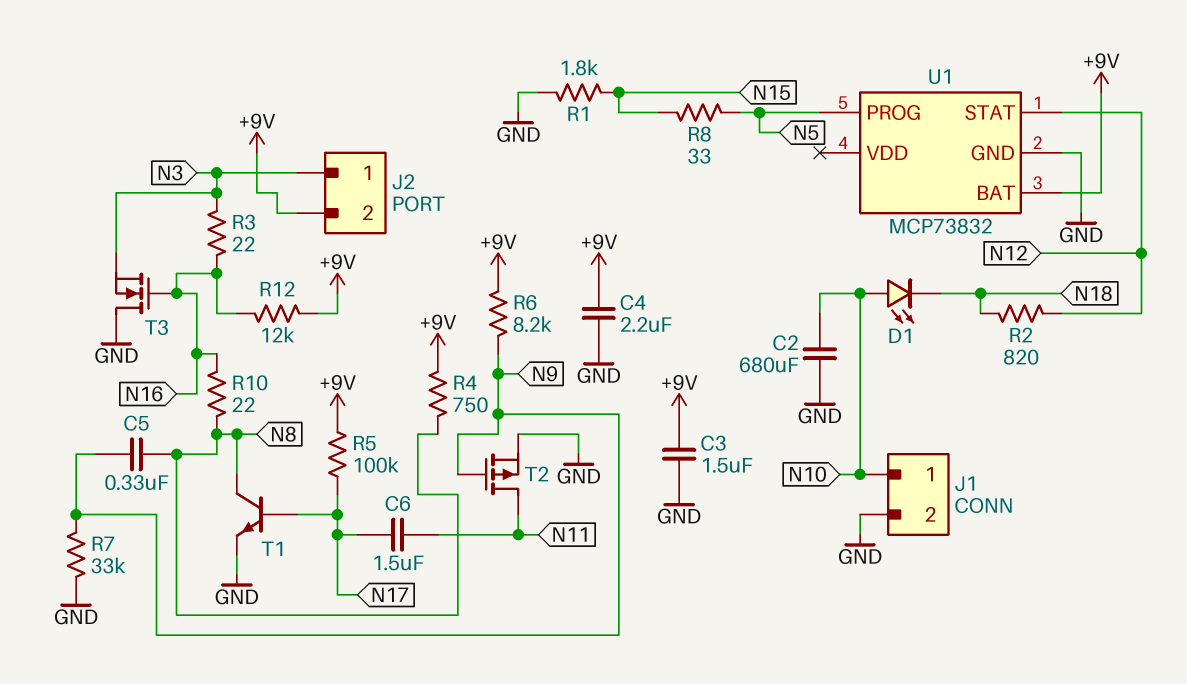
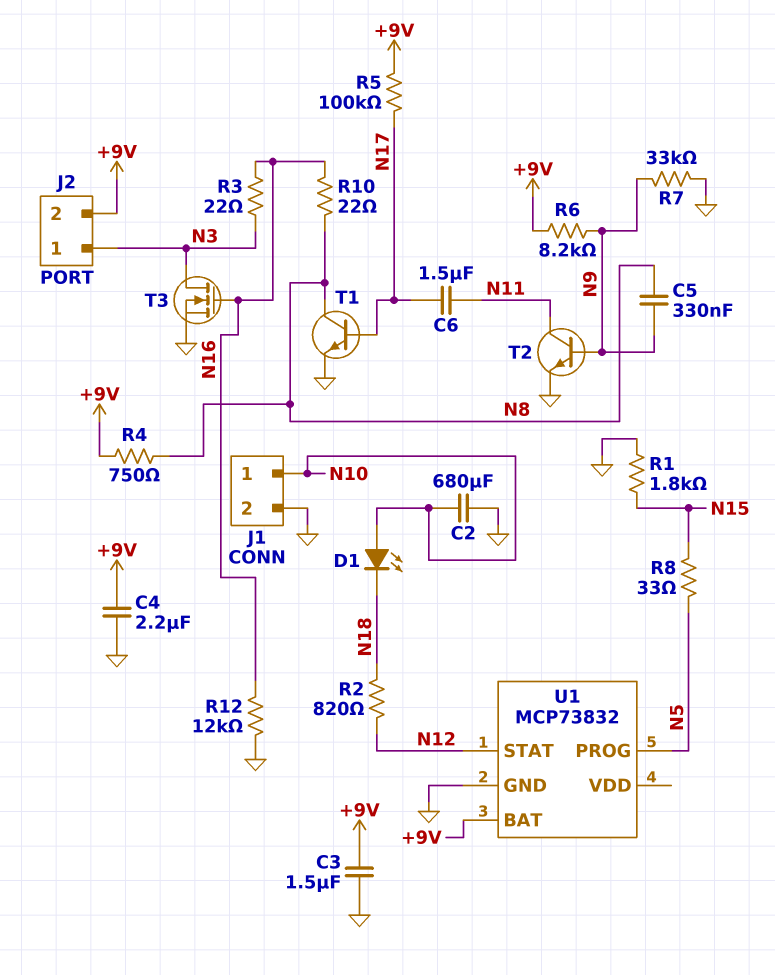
R12: 12k (+9V, N16) -> 12k (GND, N16)
T2: PMOS (G N9, D N11, S GND) -> NPN (B N9, C N11, E GND)
T3: NMOS (G N16, D GND, S N3) -> NMOS (G N16, D N3, S GND)

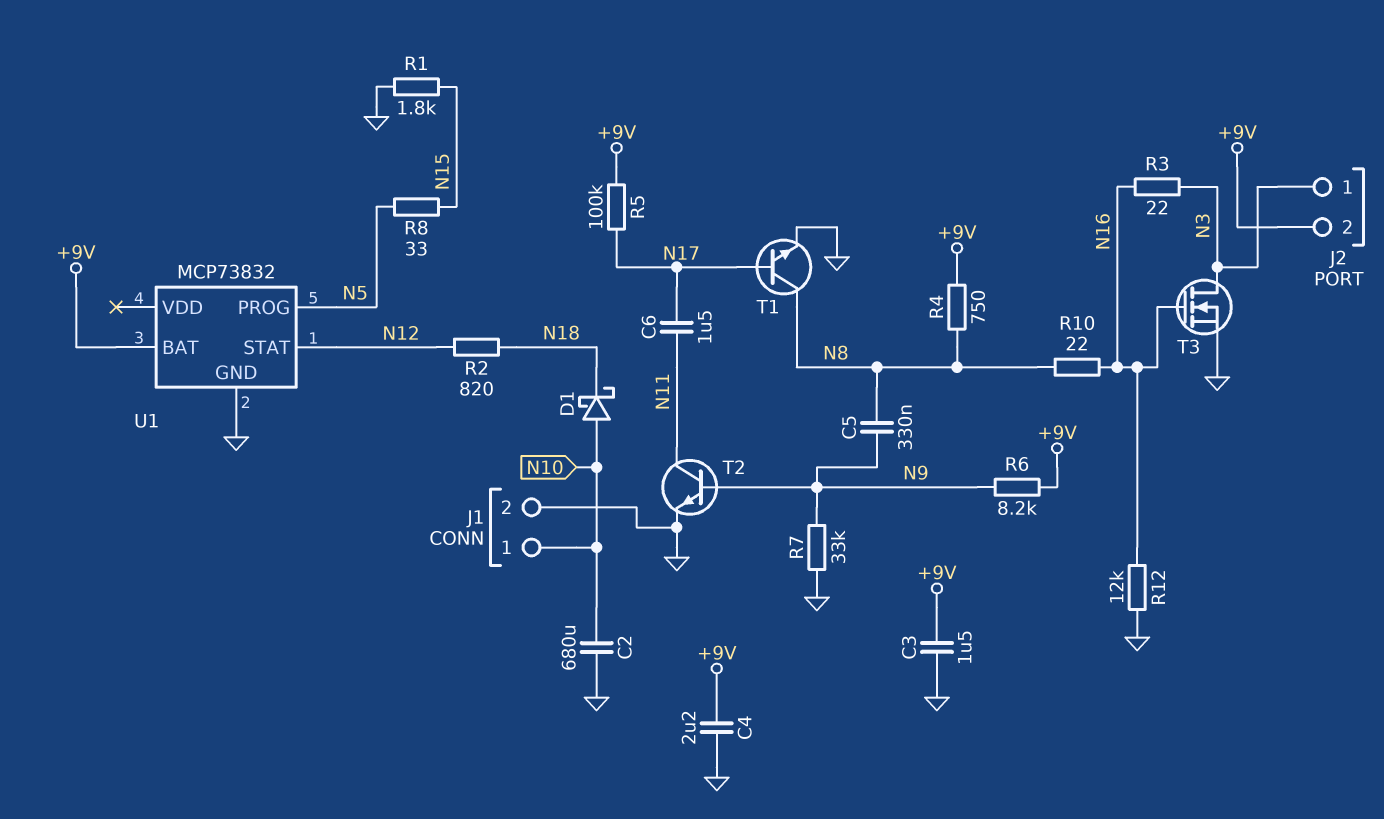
D1: LED (A N10, K N18) -> schottky (A N10, K N18)

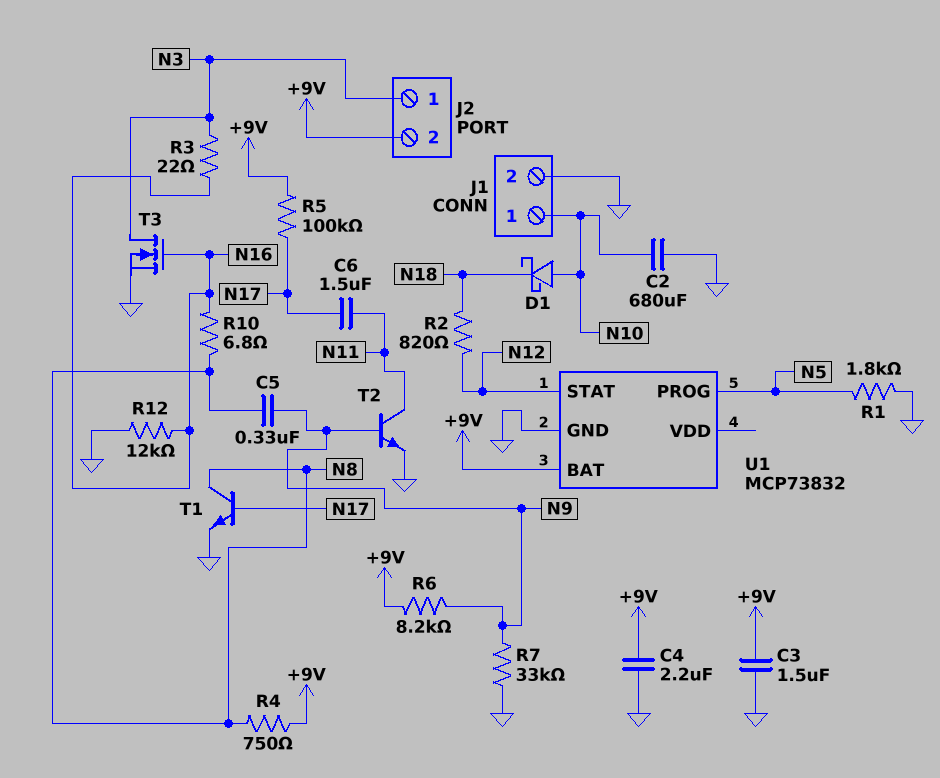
R1: 1.8k (GND, N15) -> 1.8k (GND, N5)
R8: 33 (N5, N15) -> none
R10: 22 (N8, N16) -> 6.8 (N8, N16)

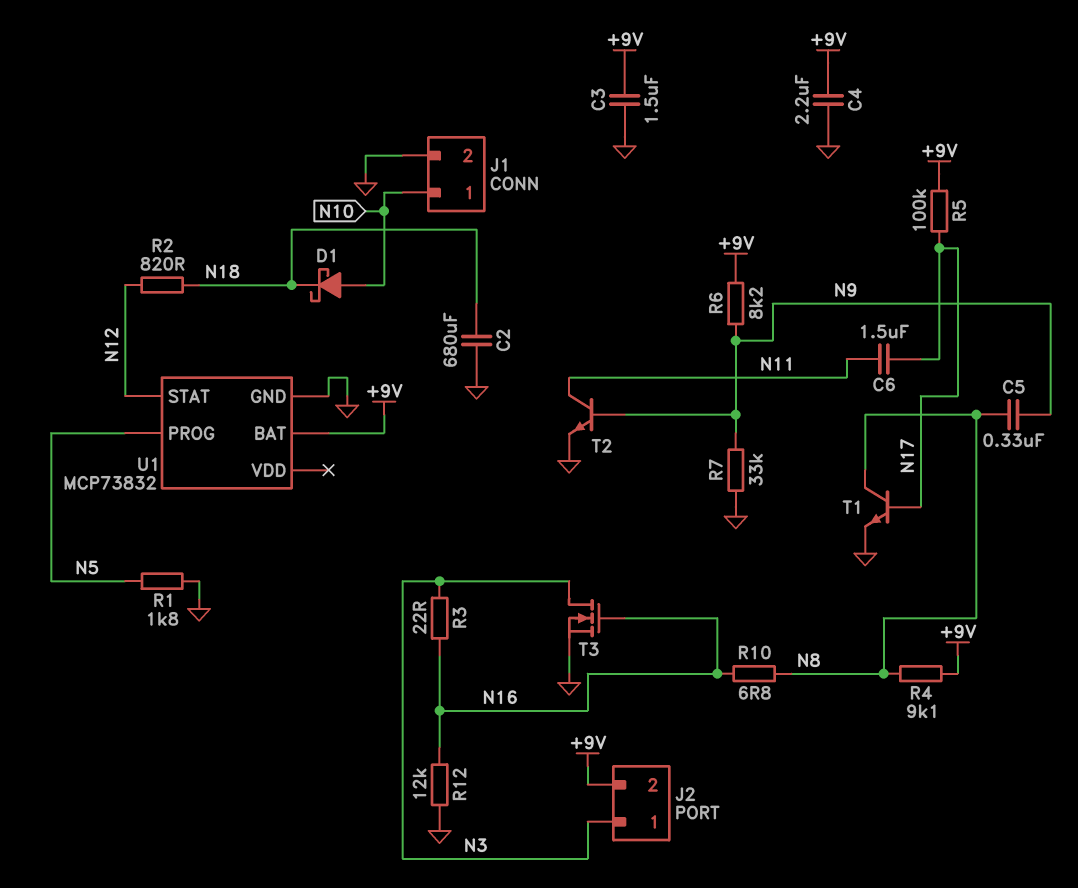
C2: 680uF (GND, N10) -> 680uF (GND, N18)
R4: 750 (+9V, N8) -> 9.1k (+9V, N8)

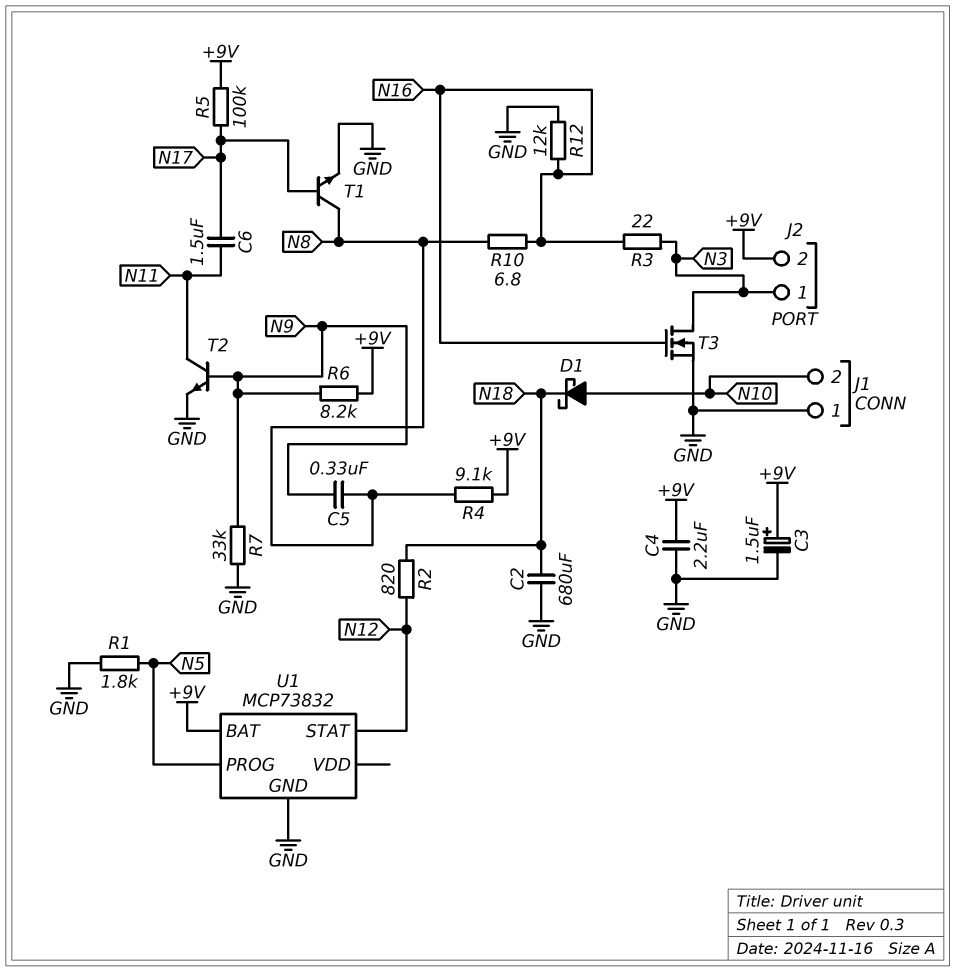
C3: 1.5uF (+9V, GND) -> 1.5uF (plus +9V, minus GND)
J1 pin 1: N10 -> GND
J1 pin 2: GND -> N10

